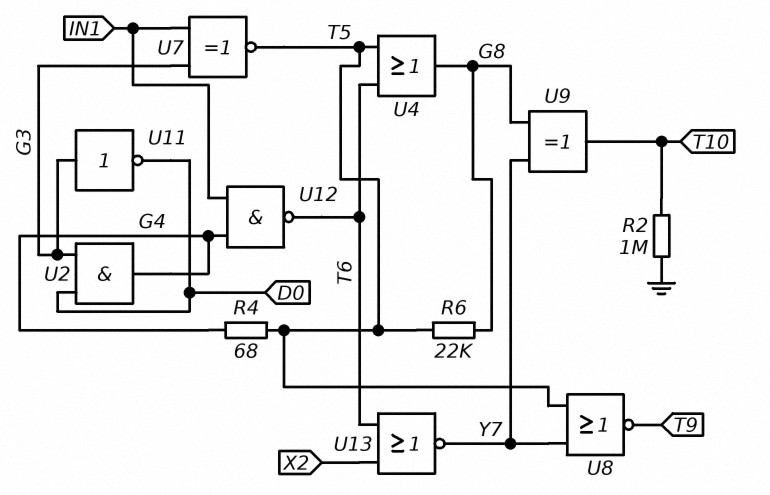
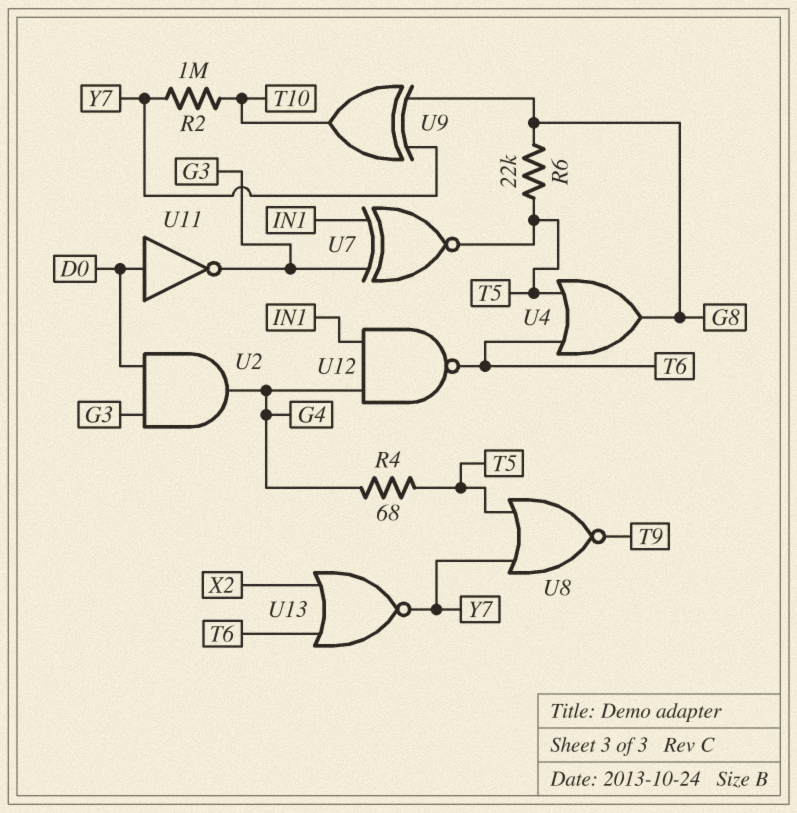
R2: 1M (GND, T10) -> 1M (T10, Y7)
U11: NOT (in G3, out D0) -> NOT (in D0, out G3)

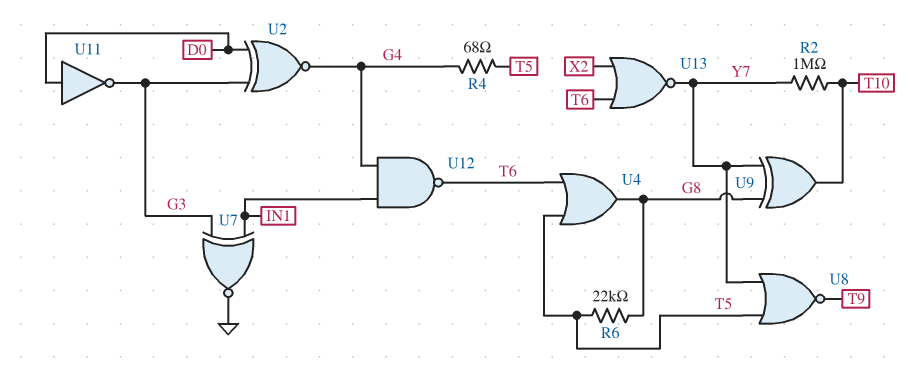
U2: AND (in D0, in G3, out G4) -> XNOR (in D0, in G3, out G4)
U7: XNOR (in G3, in IN1, out T5) -> XNOR (in G3, in IN1, out GND)

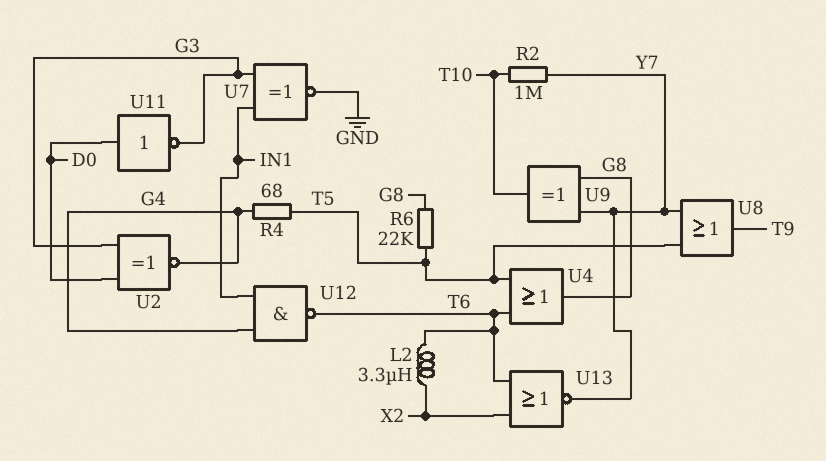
L2: none -> 3.3uH (T6, X2)
U8: NOR (in T5, in Y7, out T9) -> OR (in T5, in Y7, out T9)

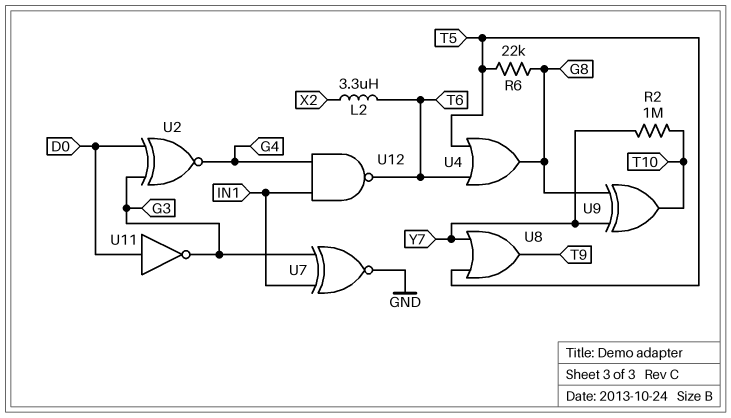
R4: 68 (G4, T5) -> none
U13: NOR (in T6, in X2, out Y7) -> none

